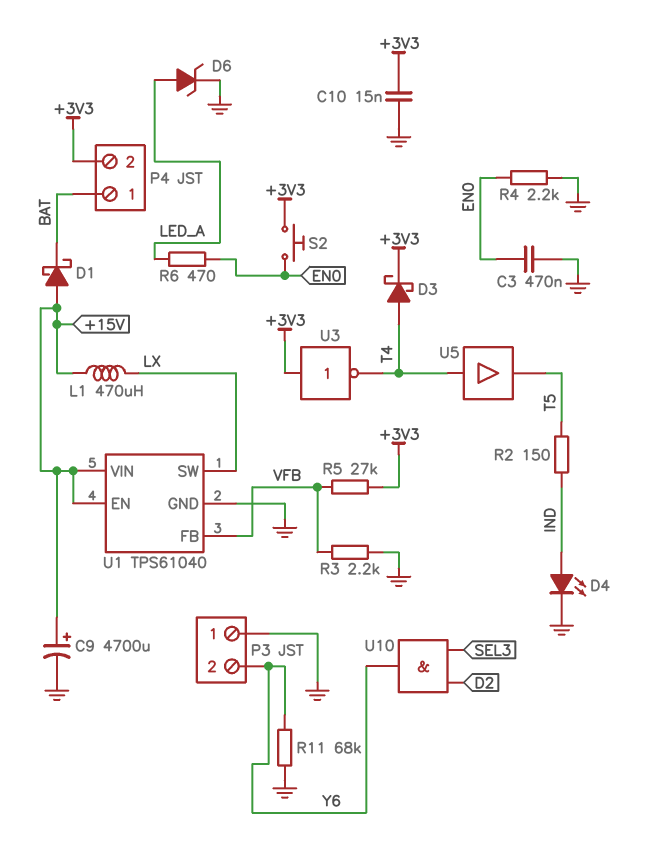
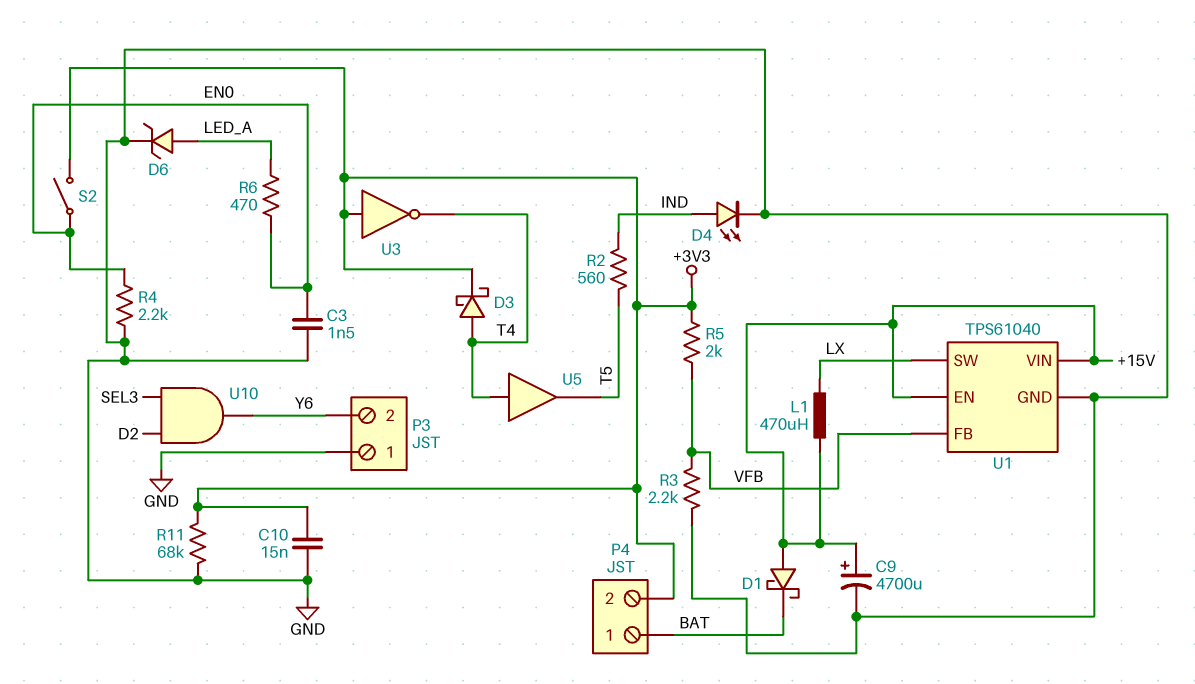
C3: 470nF (EN0, GND) -> 1.5nF (EN0, GND)
R2: 150 (IND, T5) -> 560 (IND, T5)
R5: 27k (+3V3, VFB) -> 2k (+3V3, VFB)
R11: 68k (GND, Y6) -> 68k (+3V3, GND)
S2: button (+3V3, EN0) -> switch (+3V3, EN0)

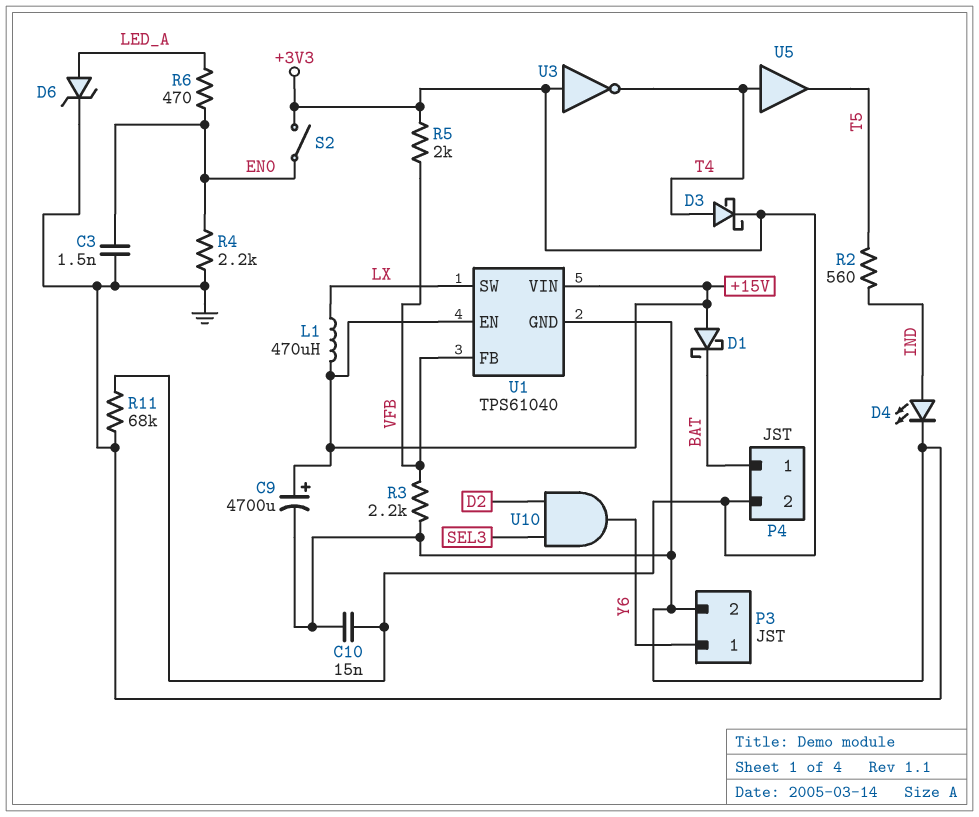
P3 pin 1: GND -> Y6
P3 pin 2: Y6 -> GND

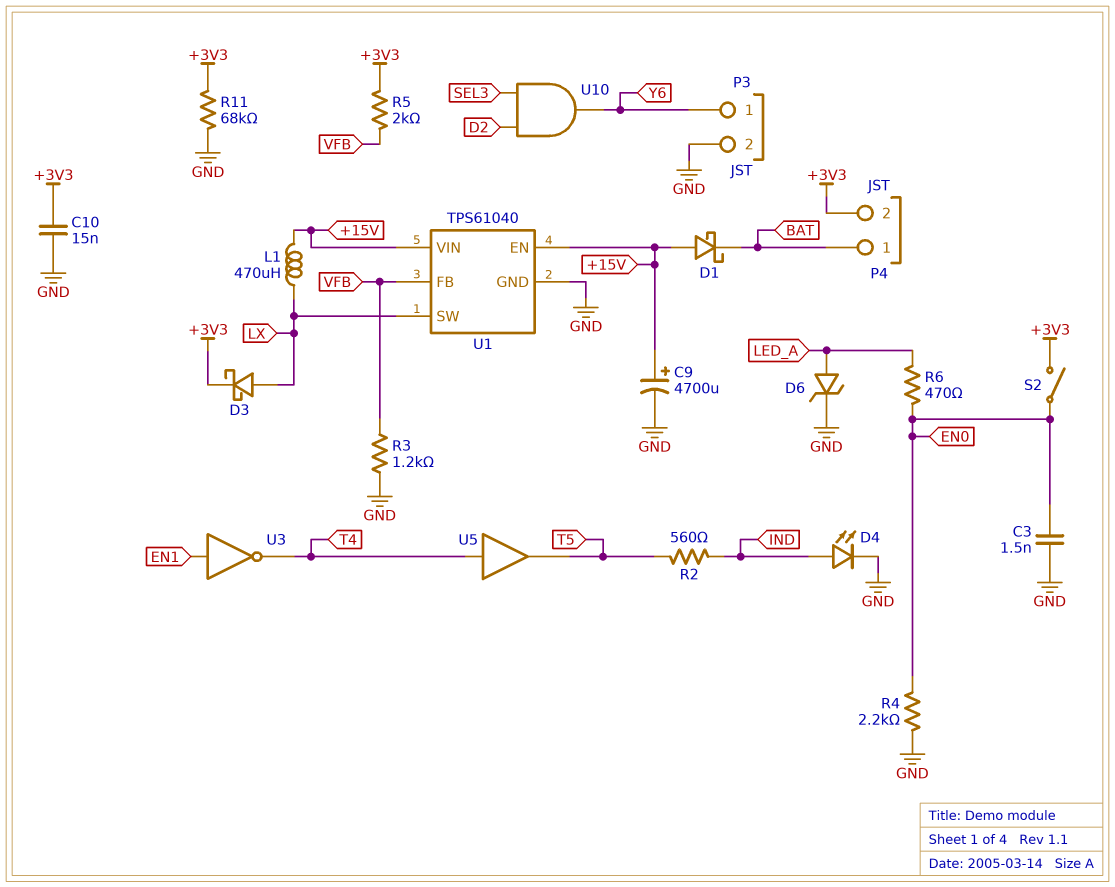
D3: schottky (A T4, K +3V3) -> schottky (A LX, K +3V3)
R3: 2.2k (GND, VFB) -> 1.2k (GND, VFB)
U3: NOT (in +3V3, out T4) -> NOT (in EN1, out T4)

